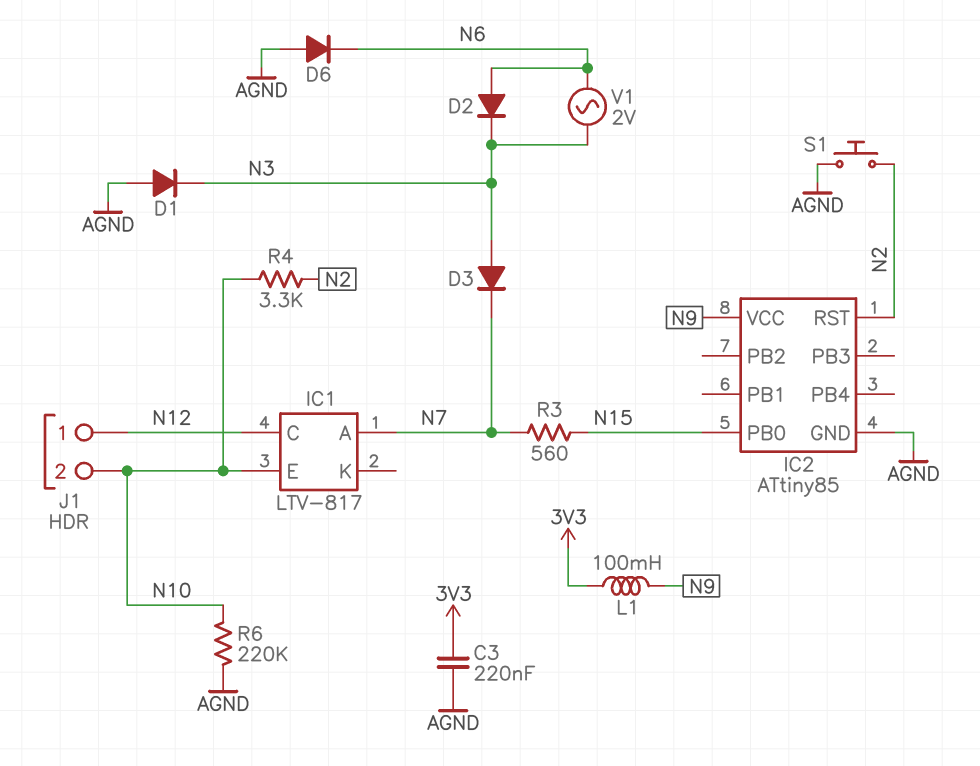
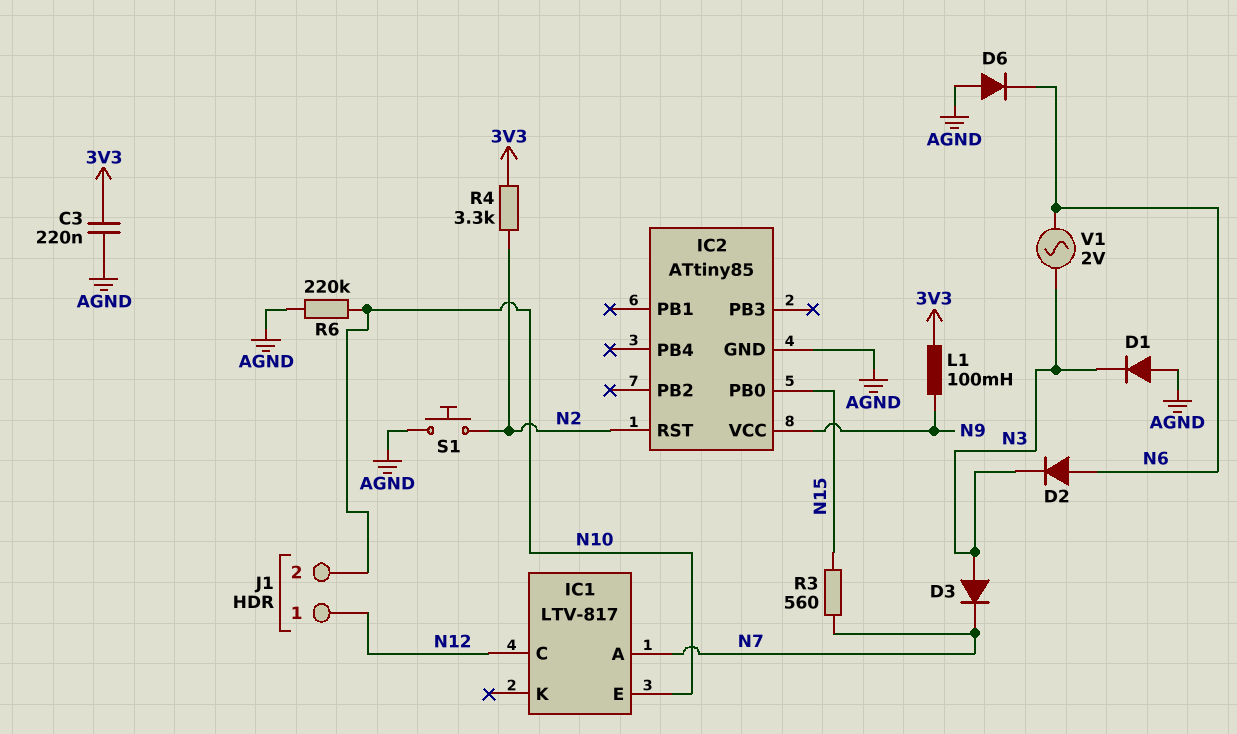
R4: 3.3k (N2, N10) -> 3.3k (3V3, N2)

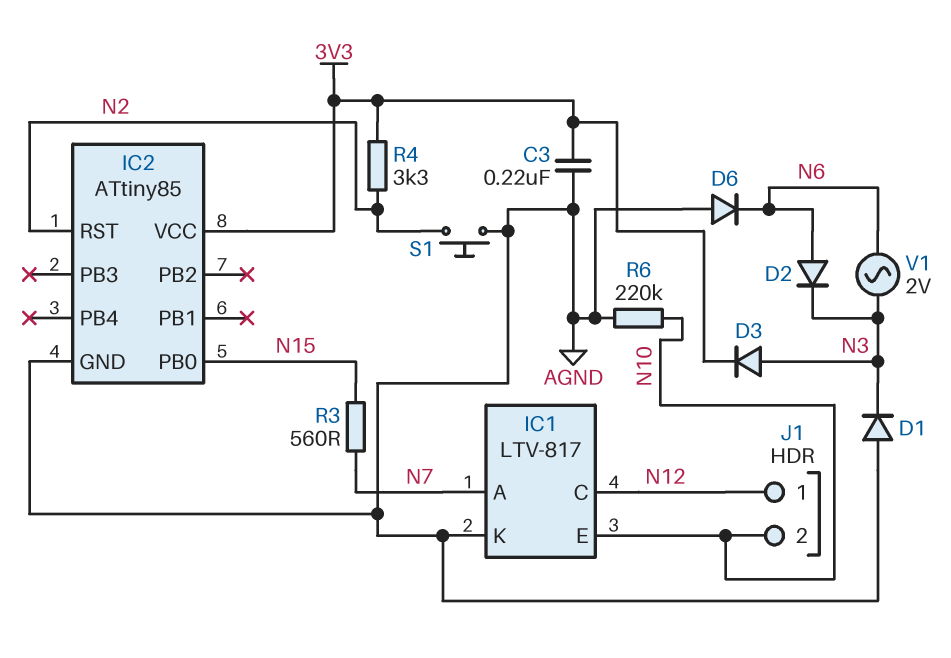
D3: diode (A N3, K N7) -> diode (A N3, K 3V3)
IC1 pin K: none -> AGND
IC2 pin VCC: N9 -> 3V3
L1: 100mH (3V3, N9) -> none

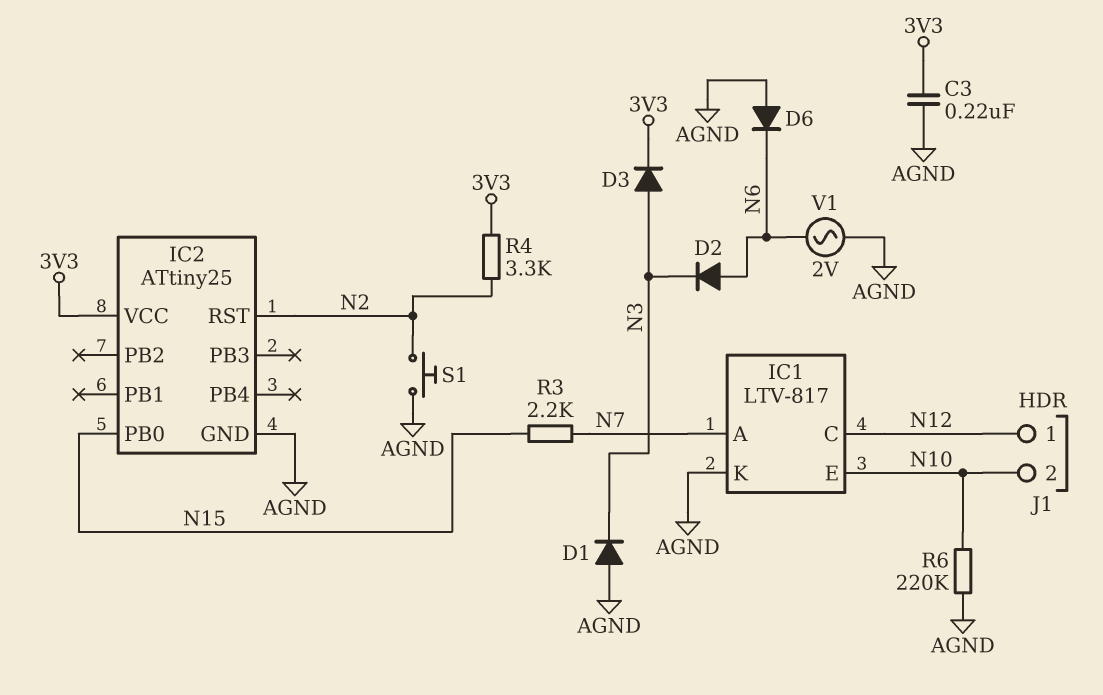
IC2: ATtiny85 -> ATtiny25
R3: 560 (N7, N15) -> 2.2k (N7, N15)
V1: AC 2V (N3, N6) -> AC 2V (AGND, N6)

